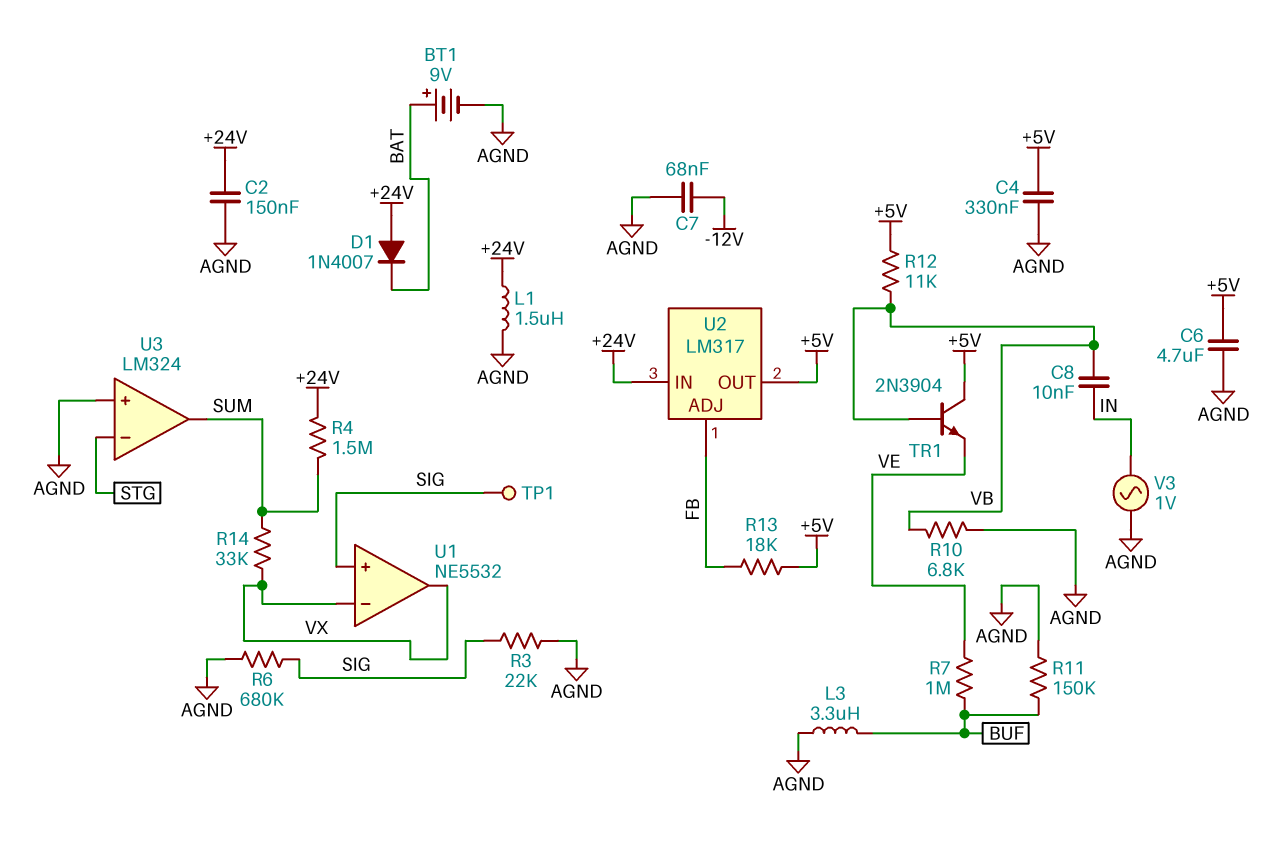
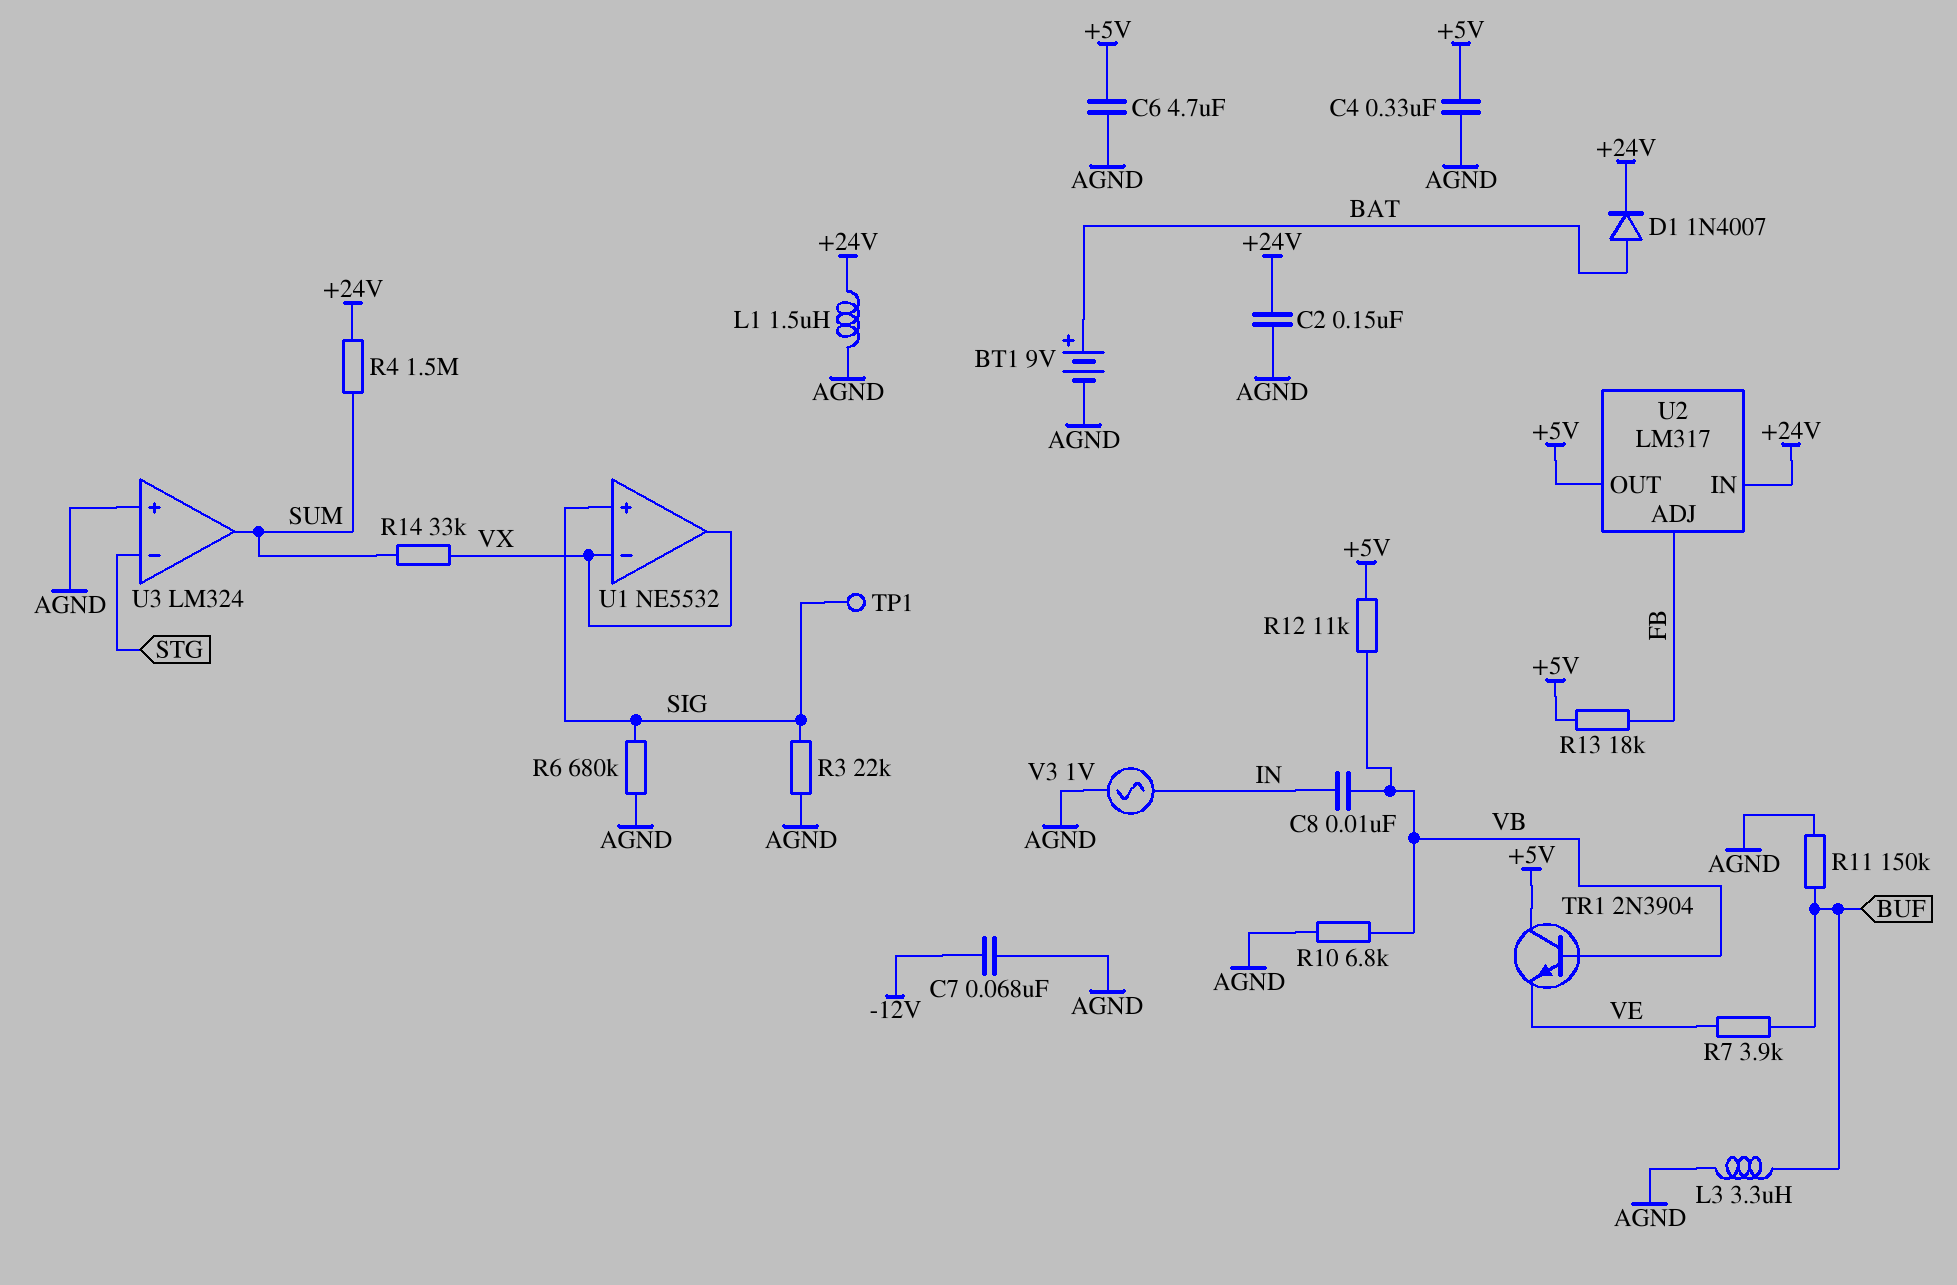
D1: diode 1N4007 (A +24V, K BAT) -> diode 1N4007 (A BAT, K +24V)
R7: 1M (BUF, VE) -> 3.9k (BUF, VE)

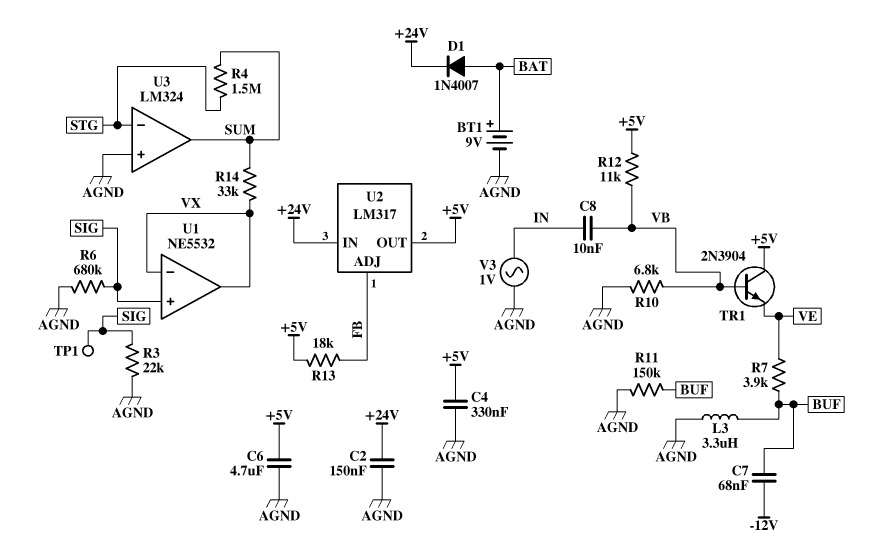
C7: 68nF (-12V, AGND) -> 68nF (-12V, BUF)
L1: 1.5uH (+24V, AGND) -> none
R4: 1.5M (+24V, SUM) -> 1.5M (STG, SUM)

